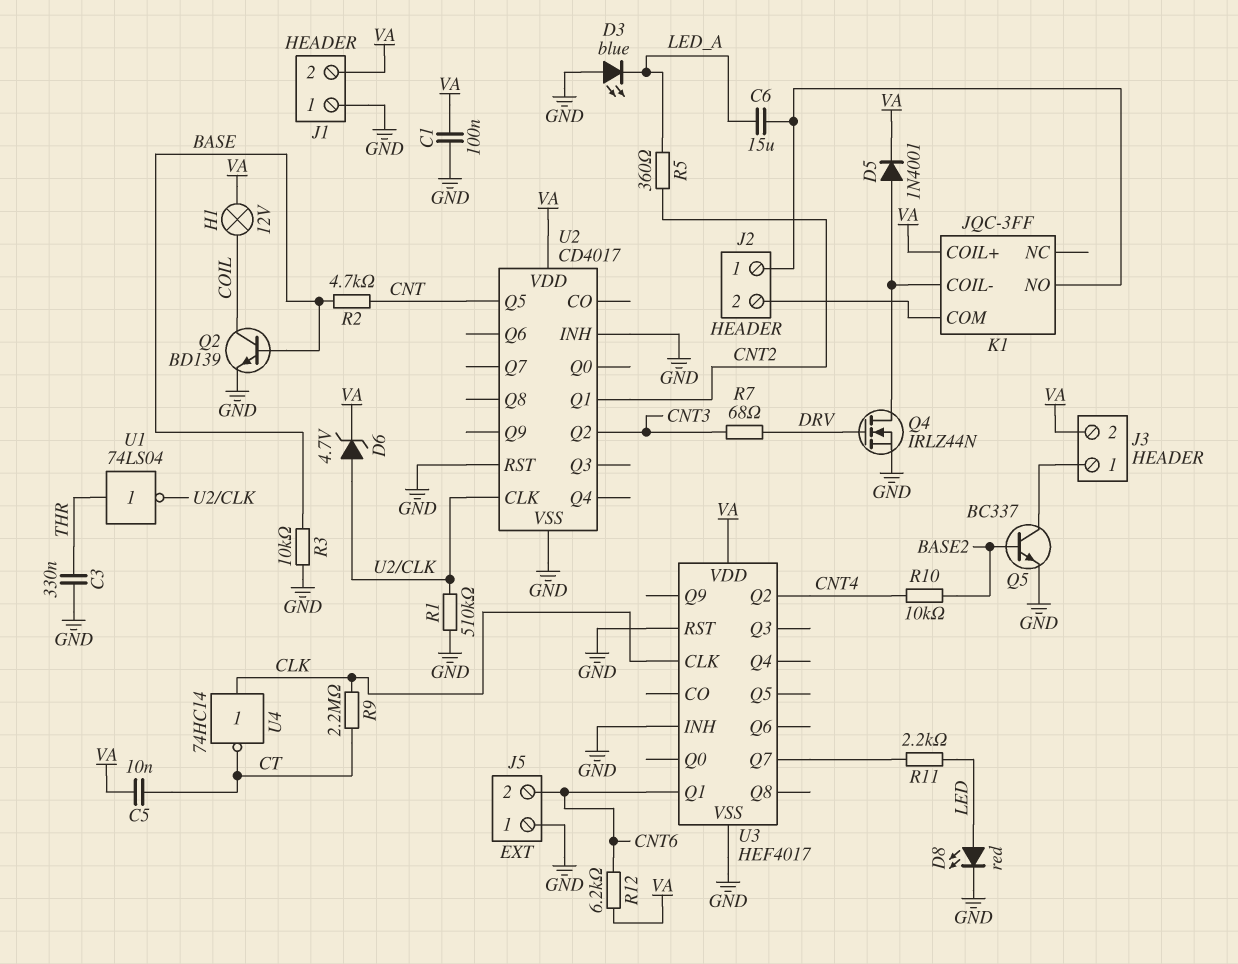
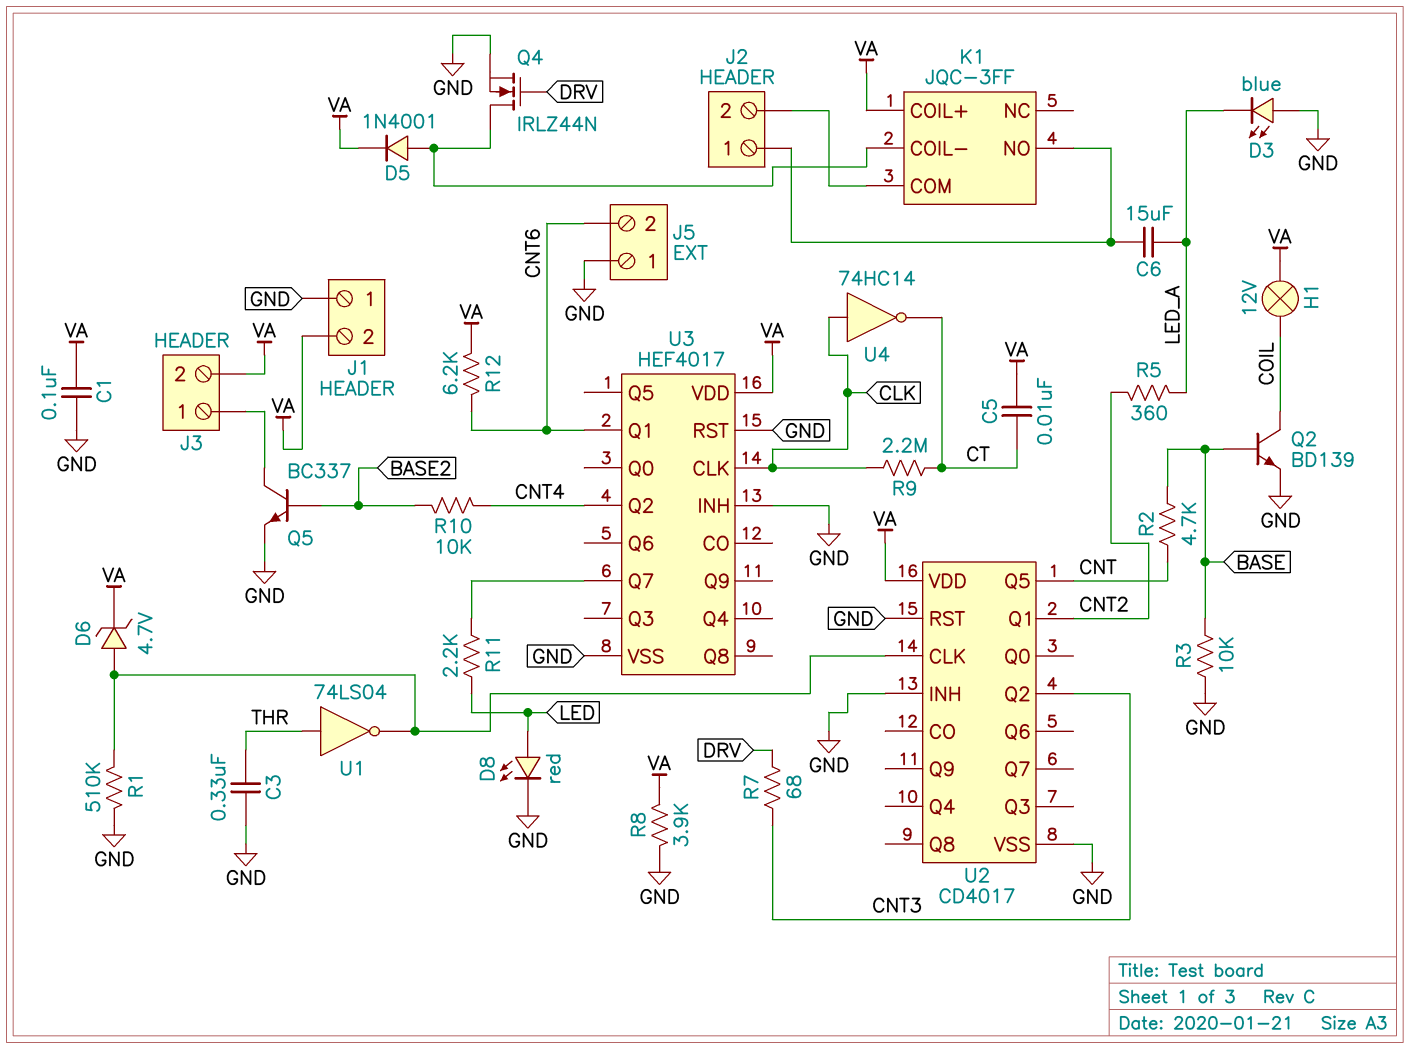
R8: none -> 3.9k (GND, VA)

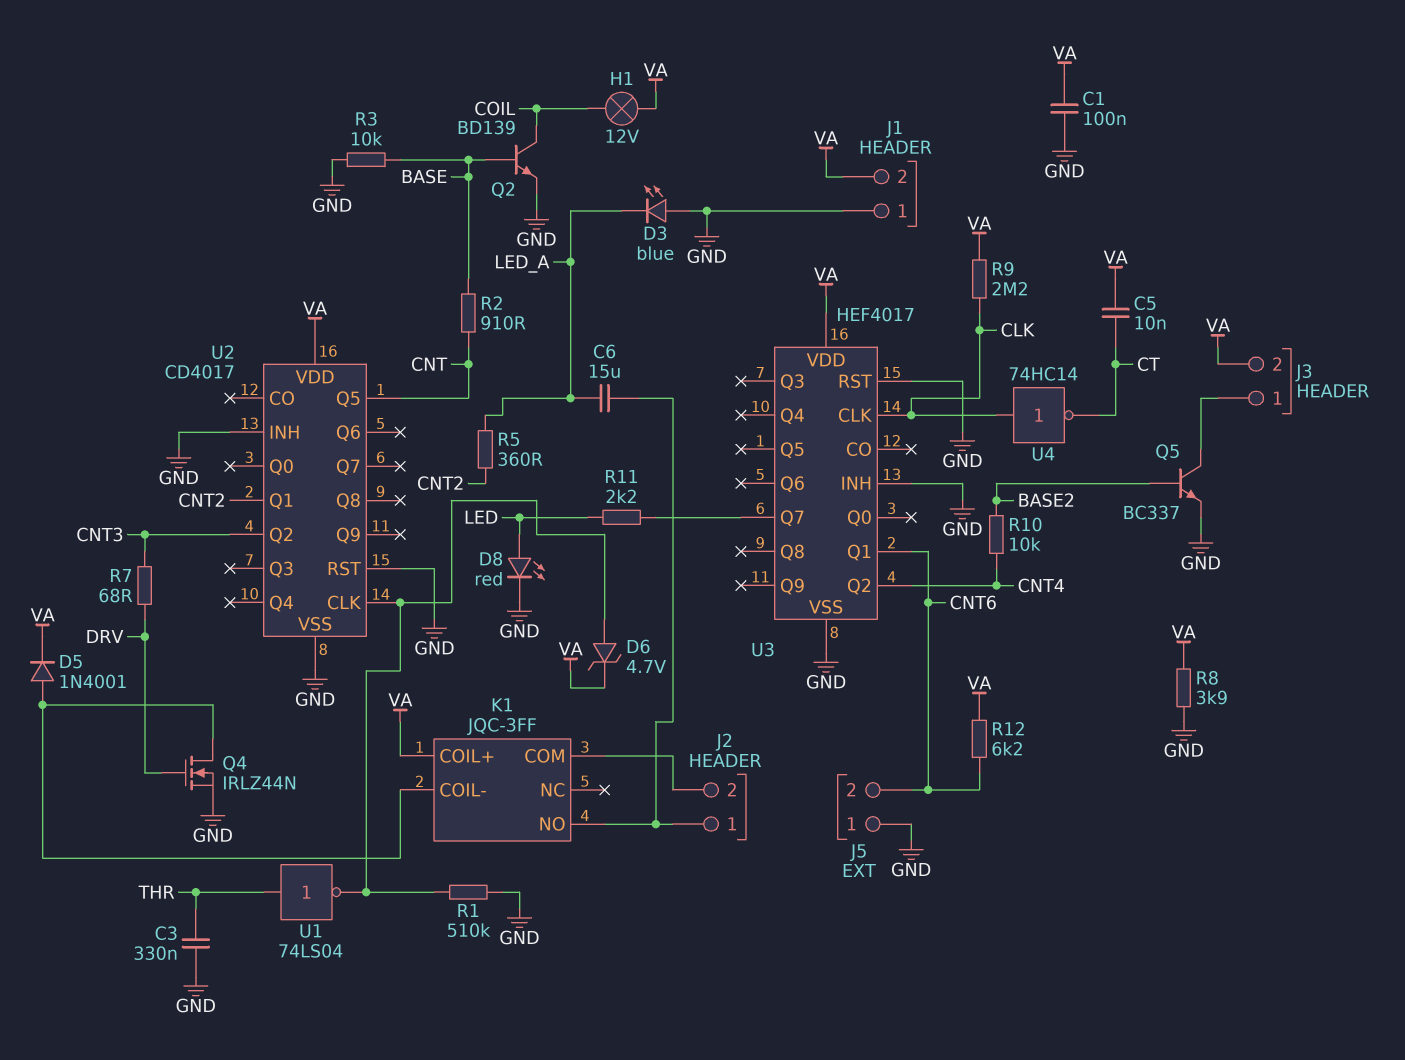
R2: 4.7k (BASE, CNT) -> 910 (BASE, CNT)
R9: 2.2M (CLK, CT) -> 2.2M (CLK, VA)

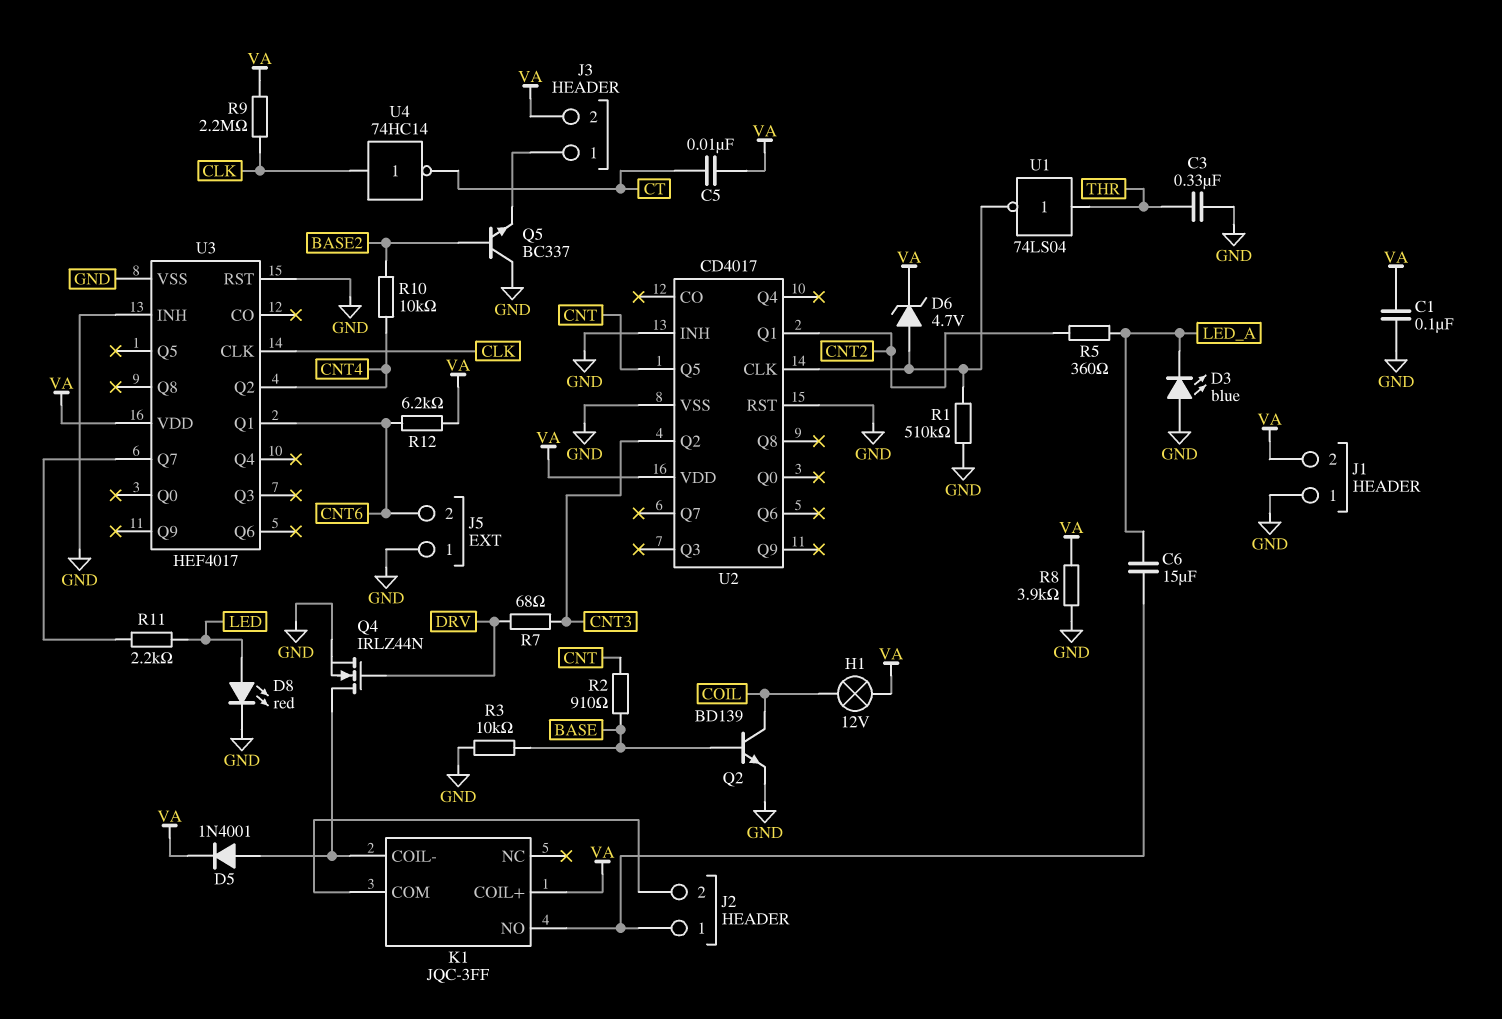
Q5: NPN BC337 (B BASE2, C J3/1, E GND) -> NPN BC337 (B BASE2, C GND, E J3/1)

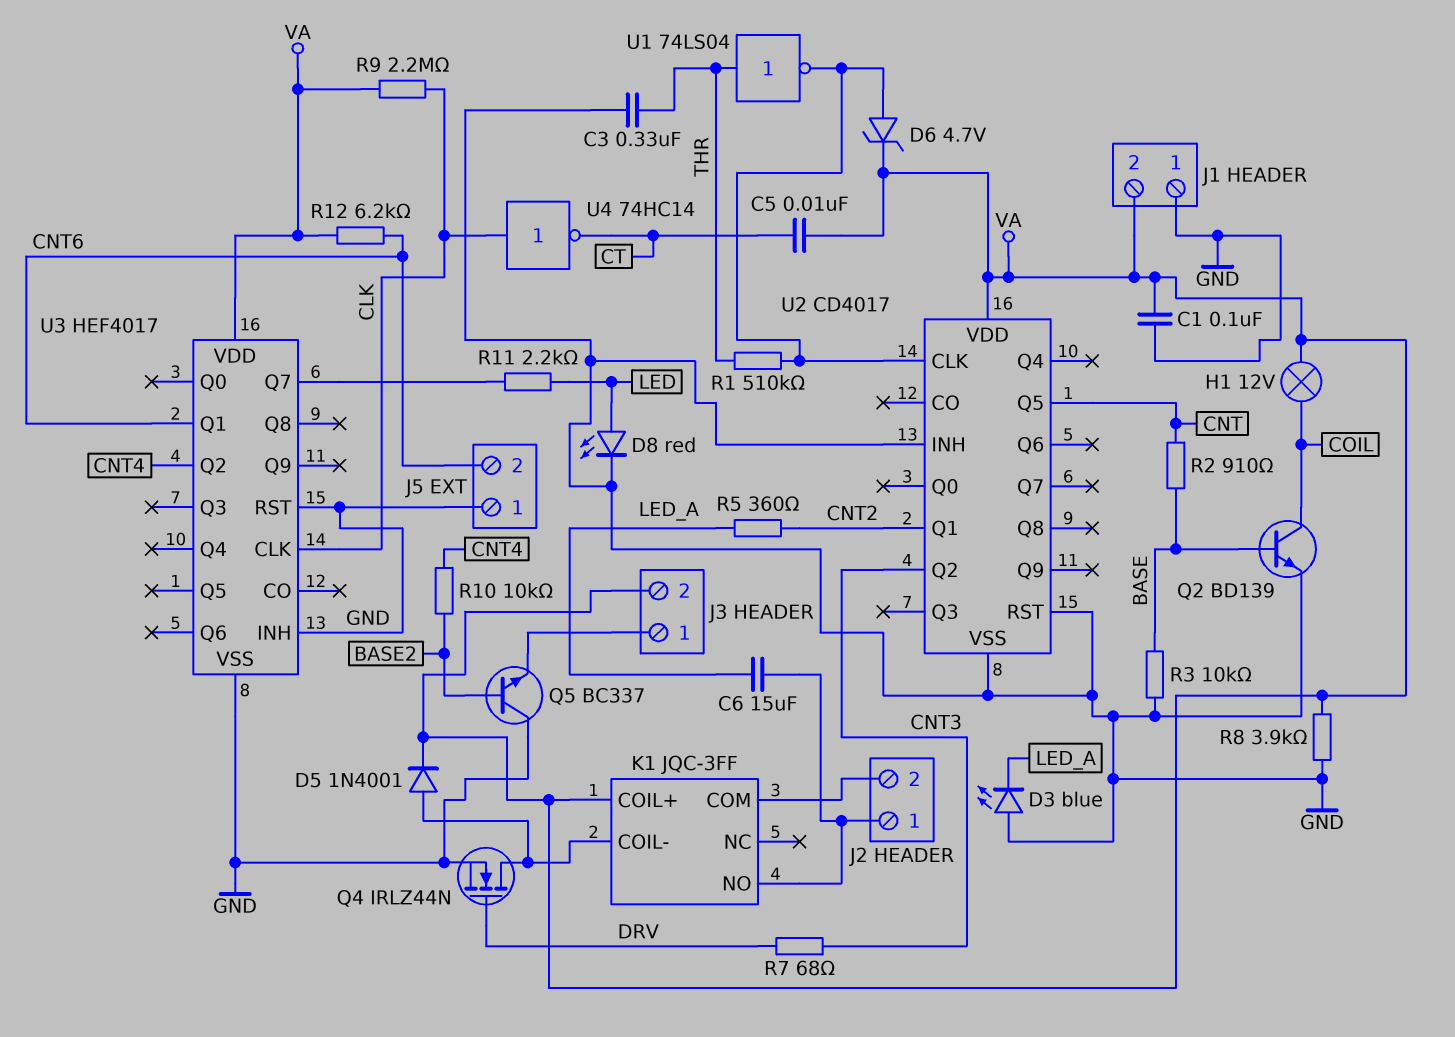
R1: 510k (GND, U2/CLK) -> 510k (THR, U2/CLK)

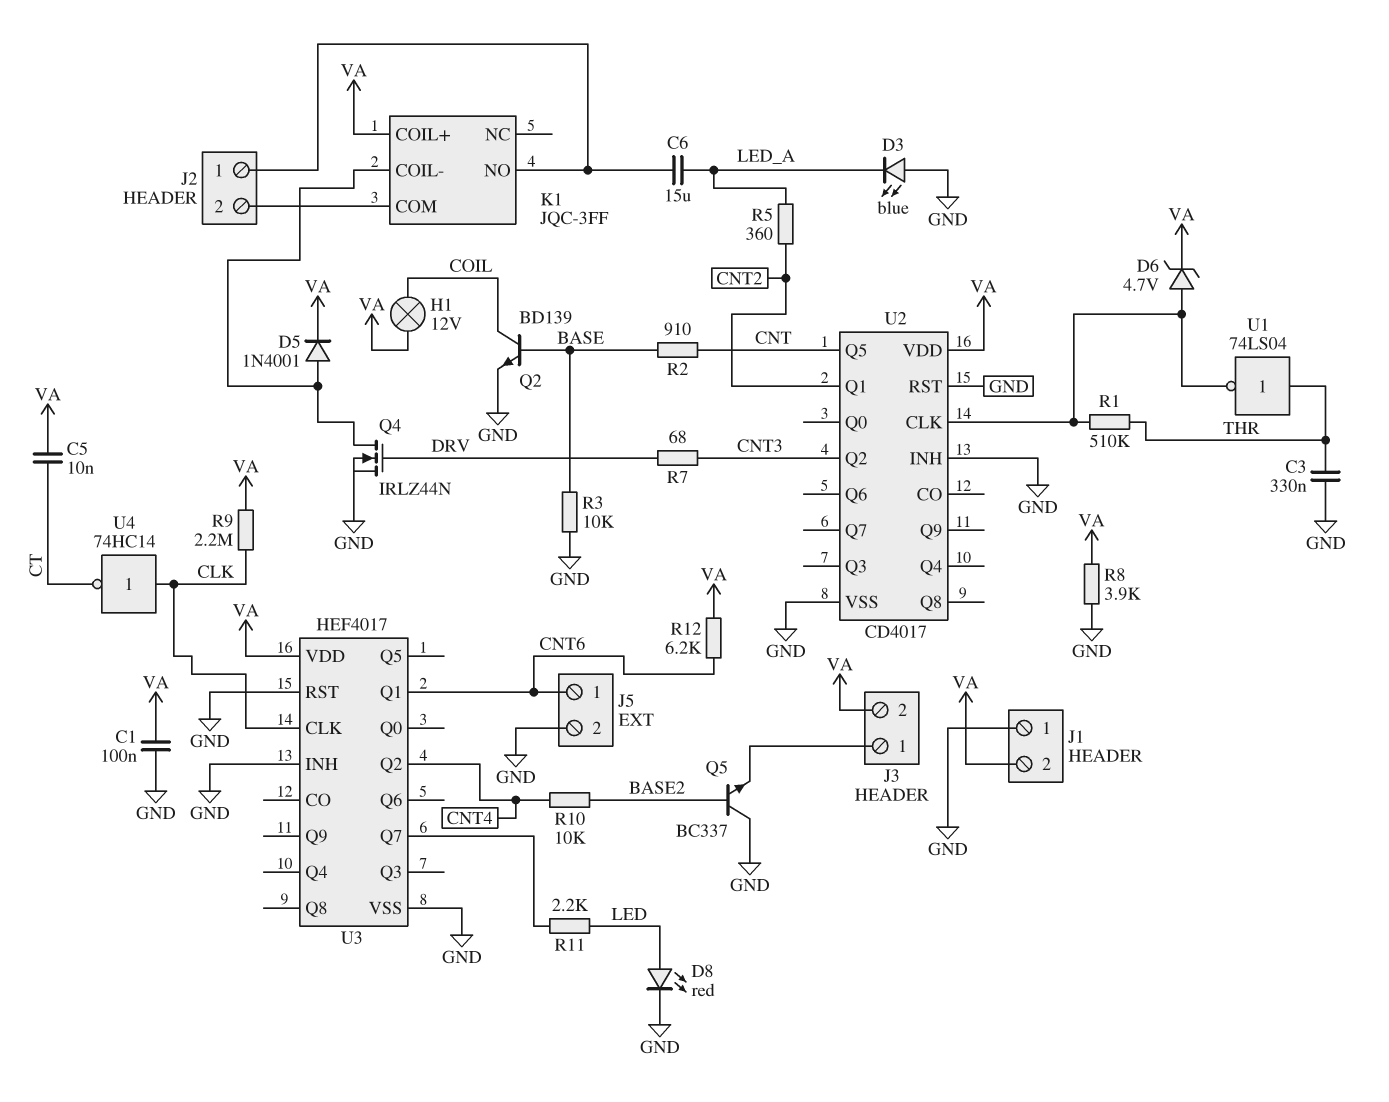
J5 pin 1: GND -> CNT6
J5 pin 2: CNT6 -> GND

